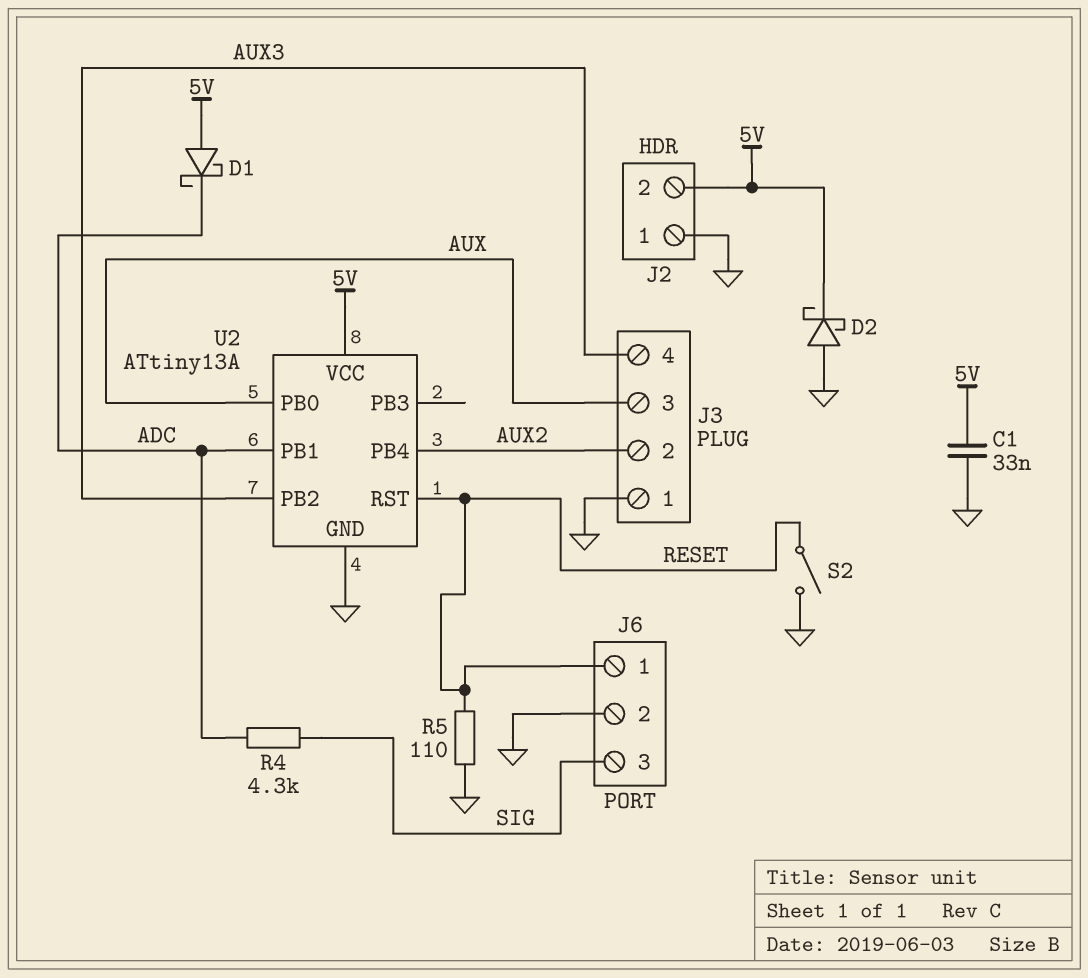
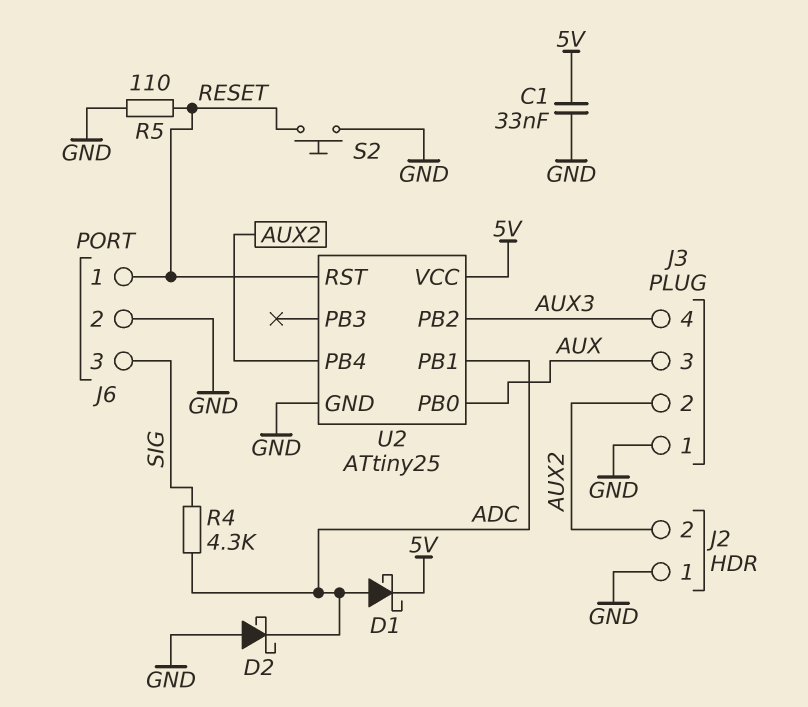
D1: schottky (A 5V, K ADC) -> schottky (A ADC, K 5V)
D2: schottky (A GND, K 5V) -> schottky (A GND, K ADC)
J2 pin 2: 5V -> AUX2
S2: switch (GND, RESET) -> button (GND, RESET)
U2: ATtiny13A -> ATtiny25

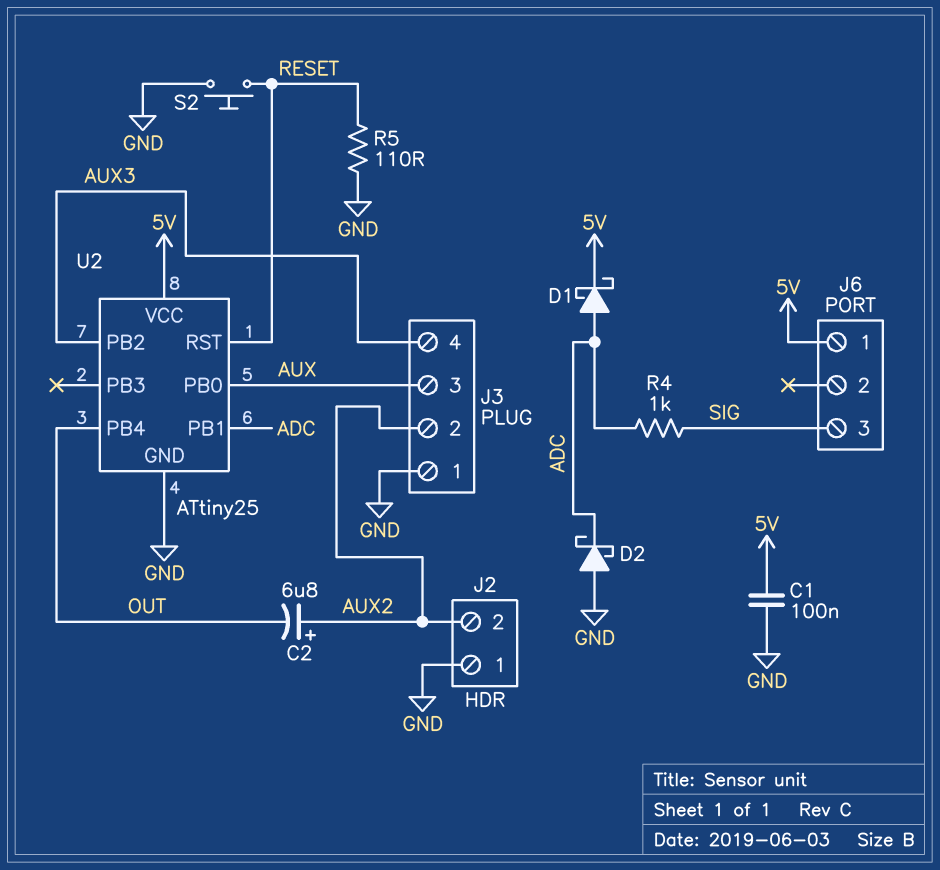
C1: 33nF (5V, GND) -> 100nF (5V, GND)
C2: none -> 6.8uF (plus AUX2, minus OUT)
J6 pin 1: RESET -> 5V
J6 pin 2: GND -> none
R4: 4.3k (ADC, SIG) -> 1k (ADC, SIG)
U2 pin PB4: AUX2 -> OUT

